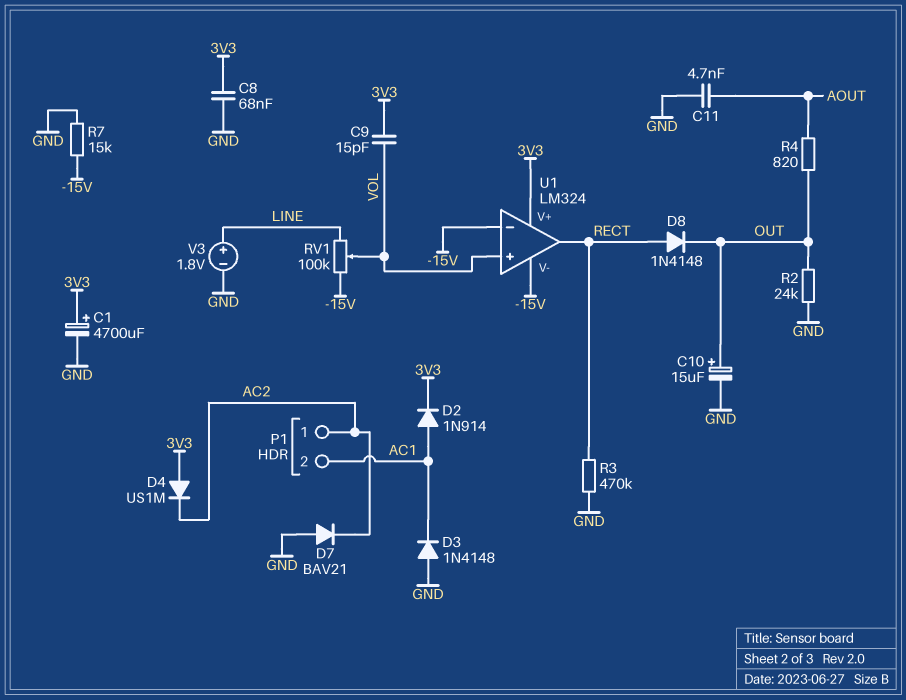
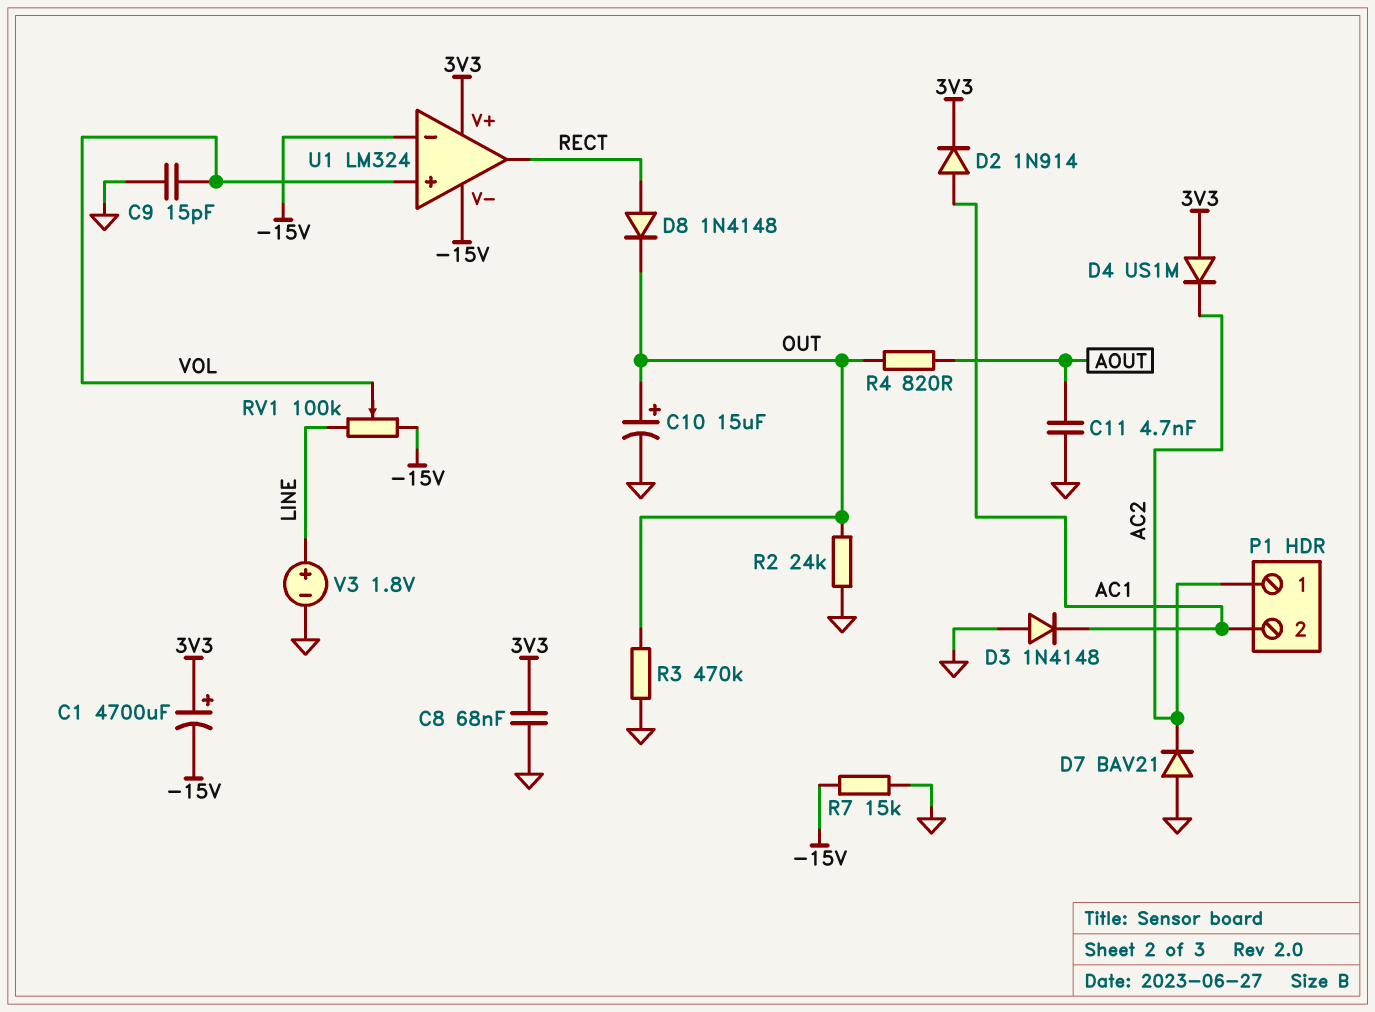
C1: 4700uF (plus 3V3, minus GND) -> 4700uF (plus 3V3, minus -15V)
C9: 15pF (3V3, VOL) -> 15pF (GND, VOL)
R3: 470k (GND, RECT) -> 470k (GND, OUT)

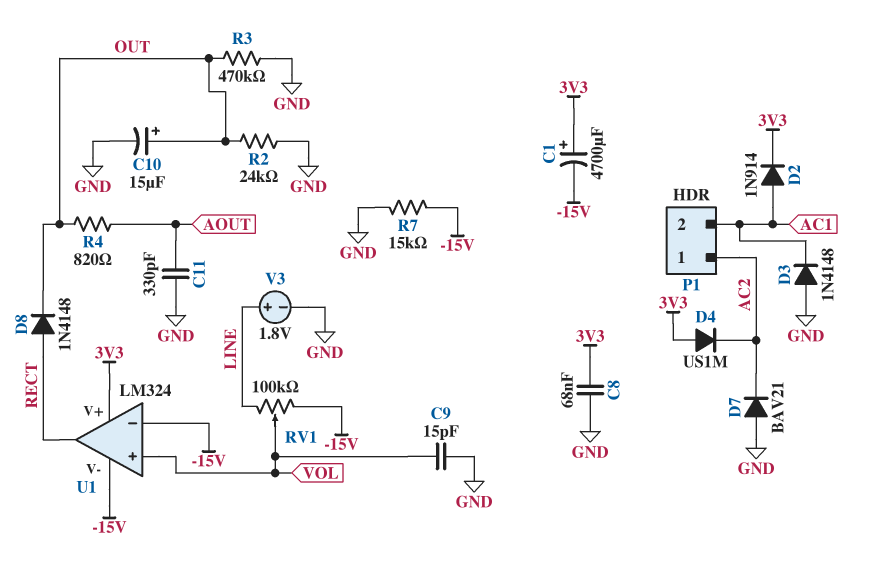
C11: 4.7nF (AOUT, GND) -> 330pF (AOUT, GND)

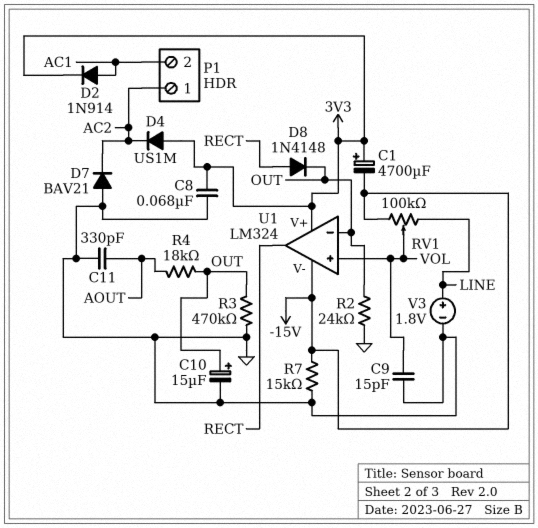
D3: diode 1N4148 (A GND, K AC1) -> none
R4: 820 (AOUT, OUT) -> 18k (AOUT, OUT)
U1 pin in-: -15V -> OUT

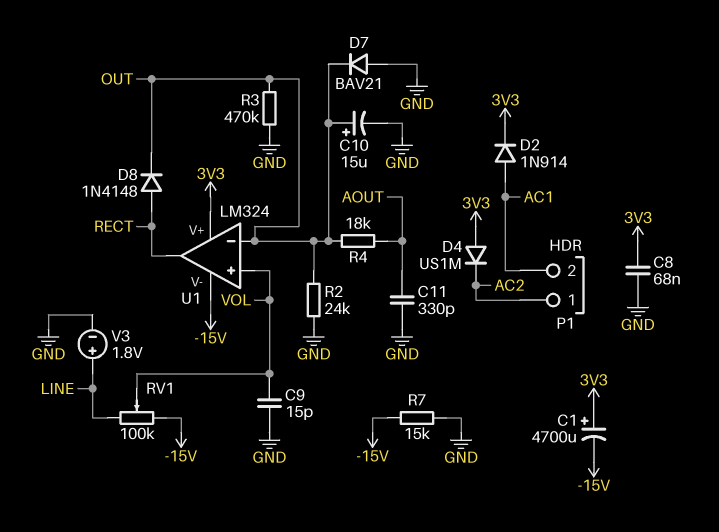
D7: diode BAV21 (A GND, K AC2) -> diode BAV21 (A GND, K OUT)

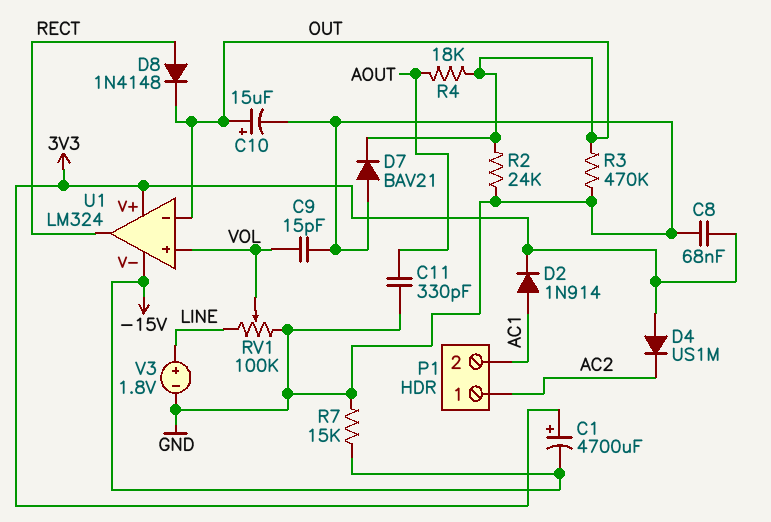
RV1: 100k (-15V, LINE, wiper VOL) -> 100k (GND, LINE, wiper VOL)

